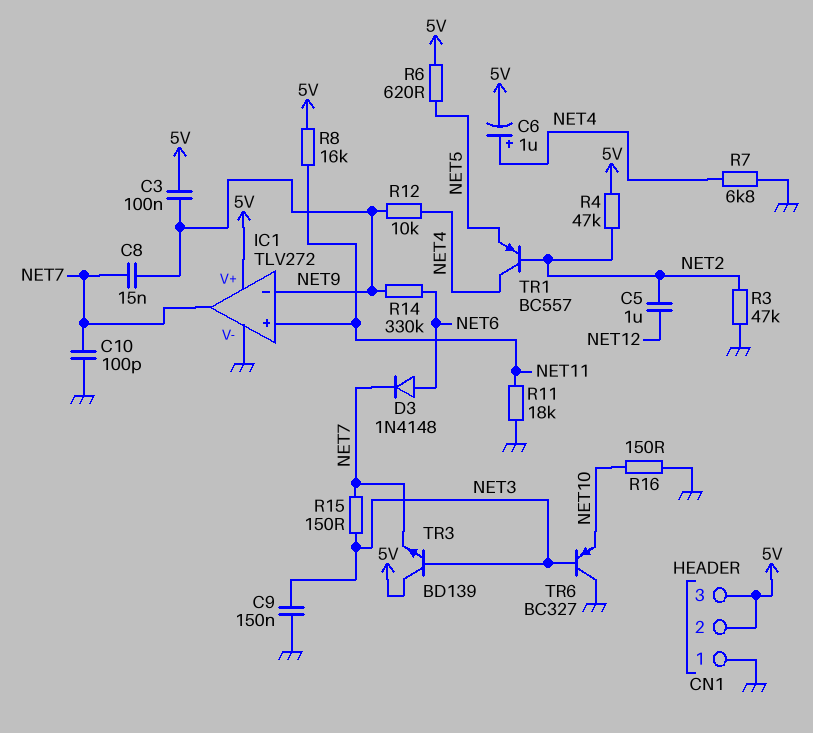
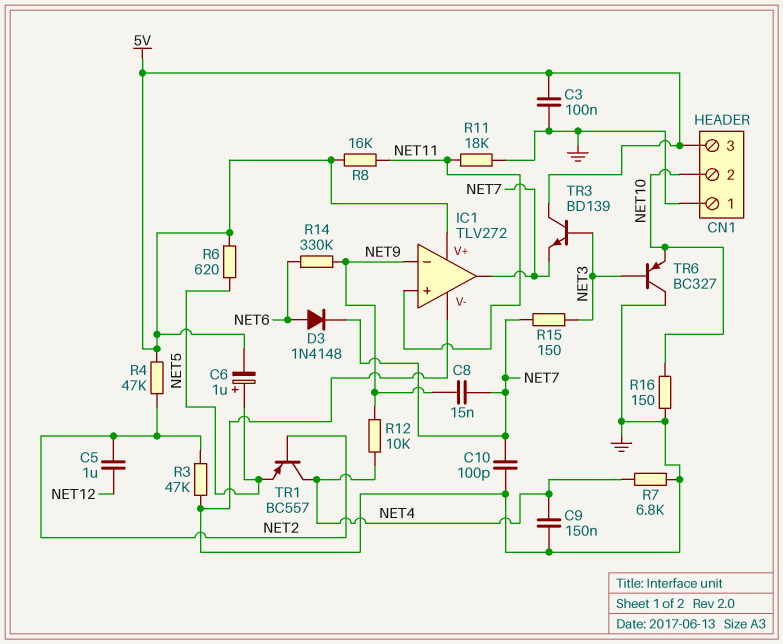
C3: 100nF (5V, NET9) -> 100nF (5V, GND)
C6: 1uF (plus NET4, minus 5V) -> 1uF (plus NET5, minus 5V)
C9: 150nF (GND, NET3) -> 150nF (GND, NET4)
CN1 pin 2: 5V -> NET10

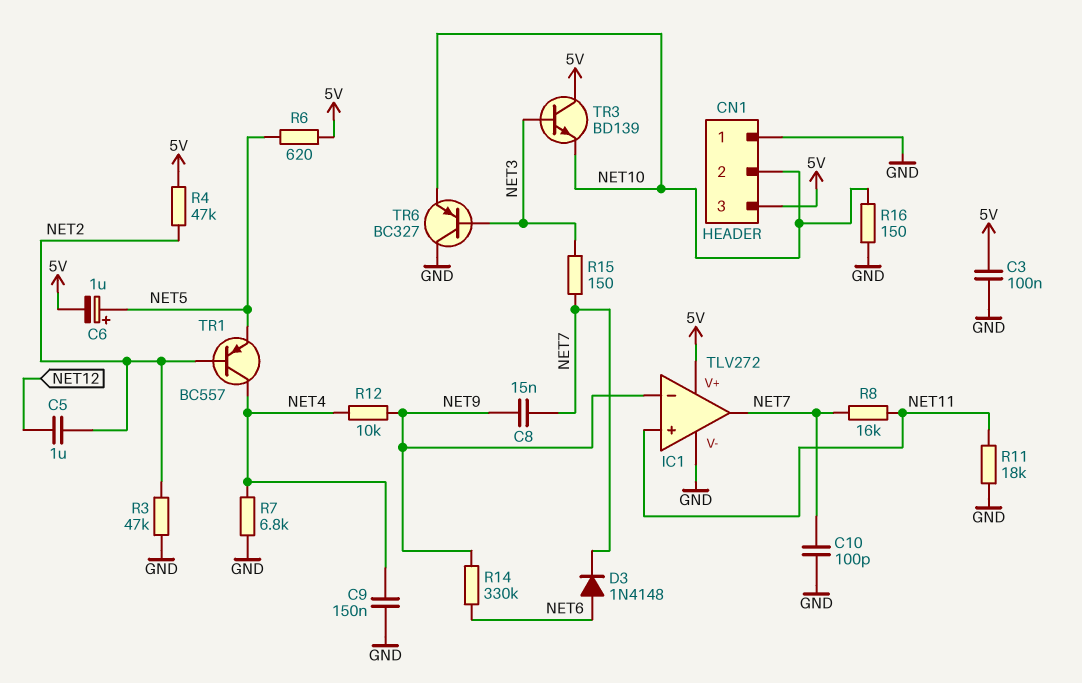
R8: 16k (5V, NET11) -> 16k (NET7, NET11)
TR3: NPN BD139 (B NET3, C 5V, E NET7) -> NPN BD139 (B NET3, C 5V, E NET10)

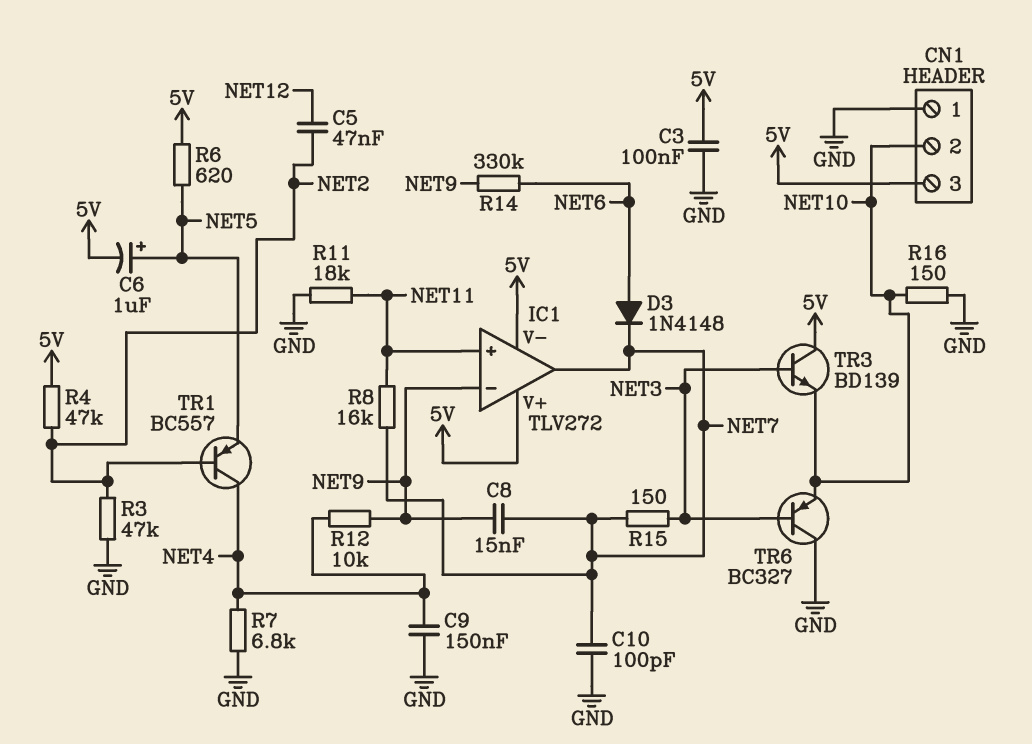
C5: 1uF (NET2, NET12) -> 47nF (NET2, NET12)
IC1 pin V-: GND -> 5V

